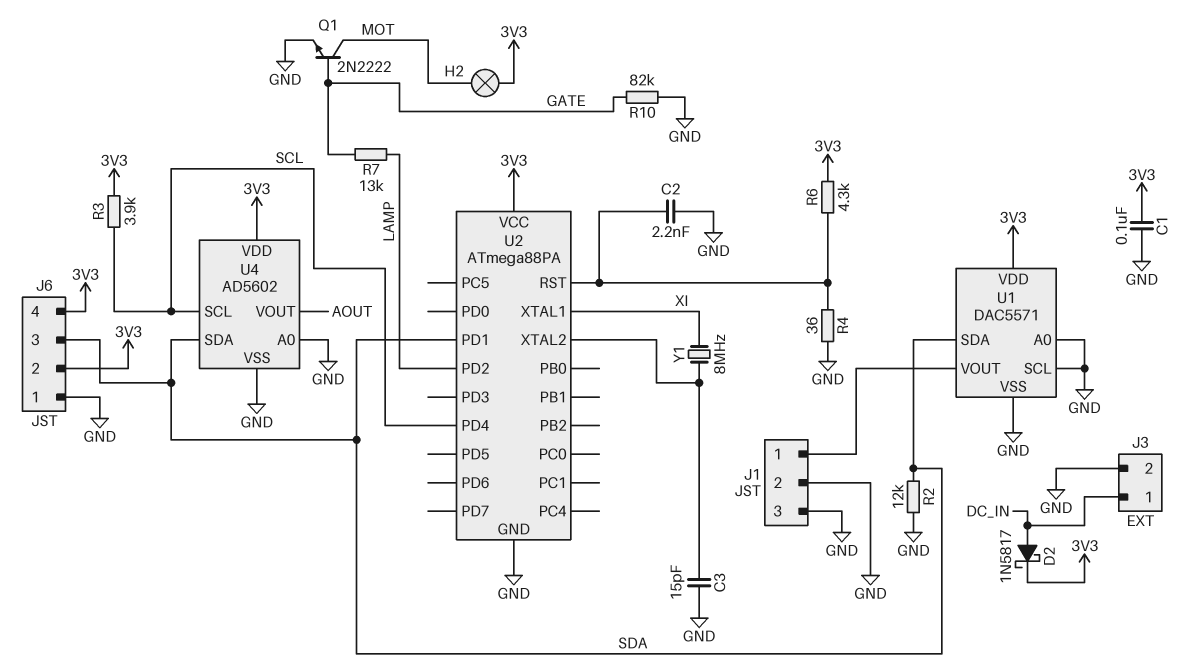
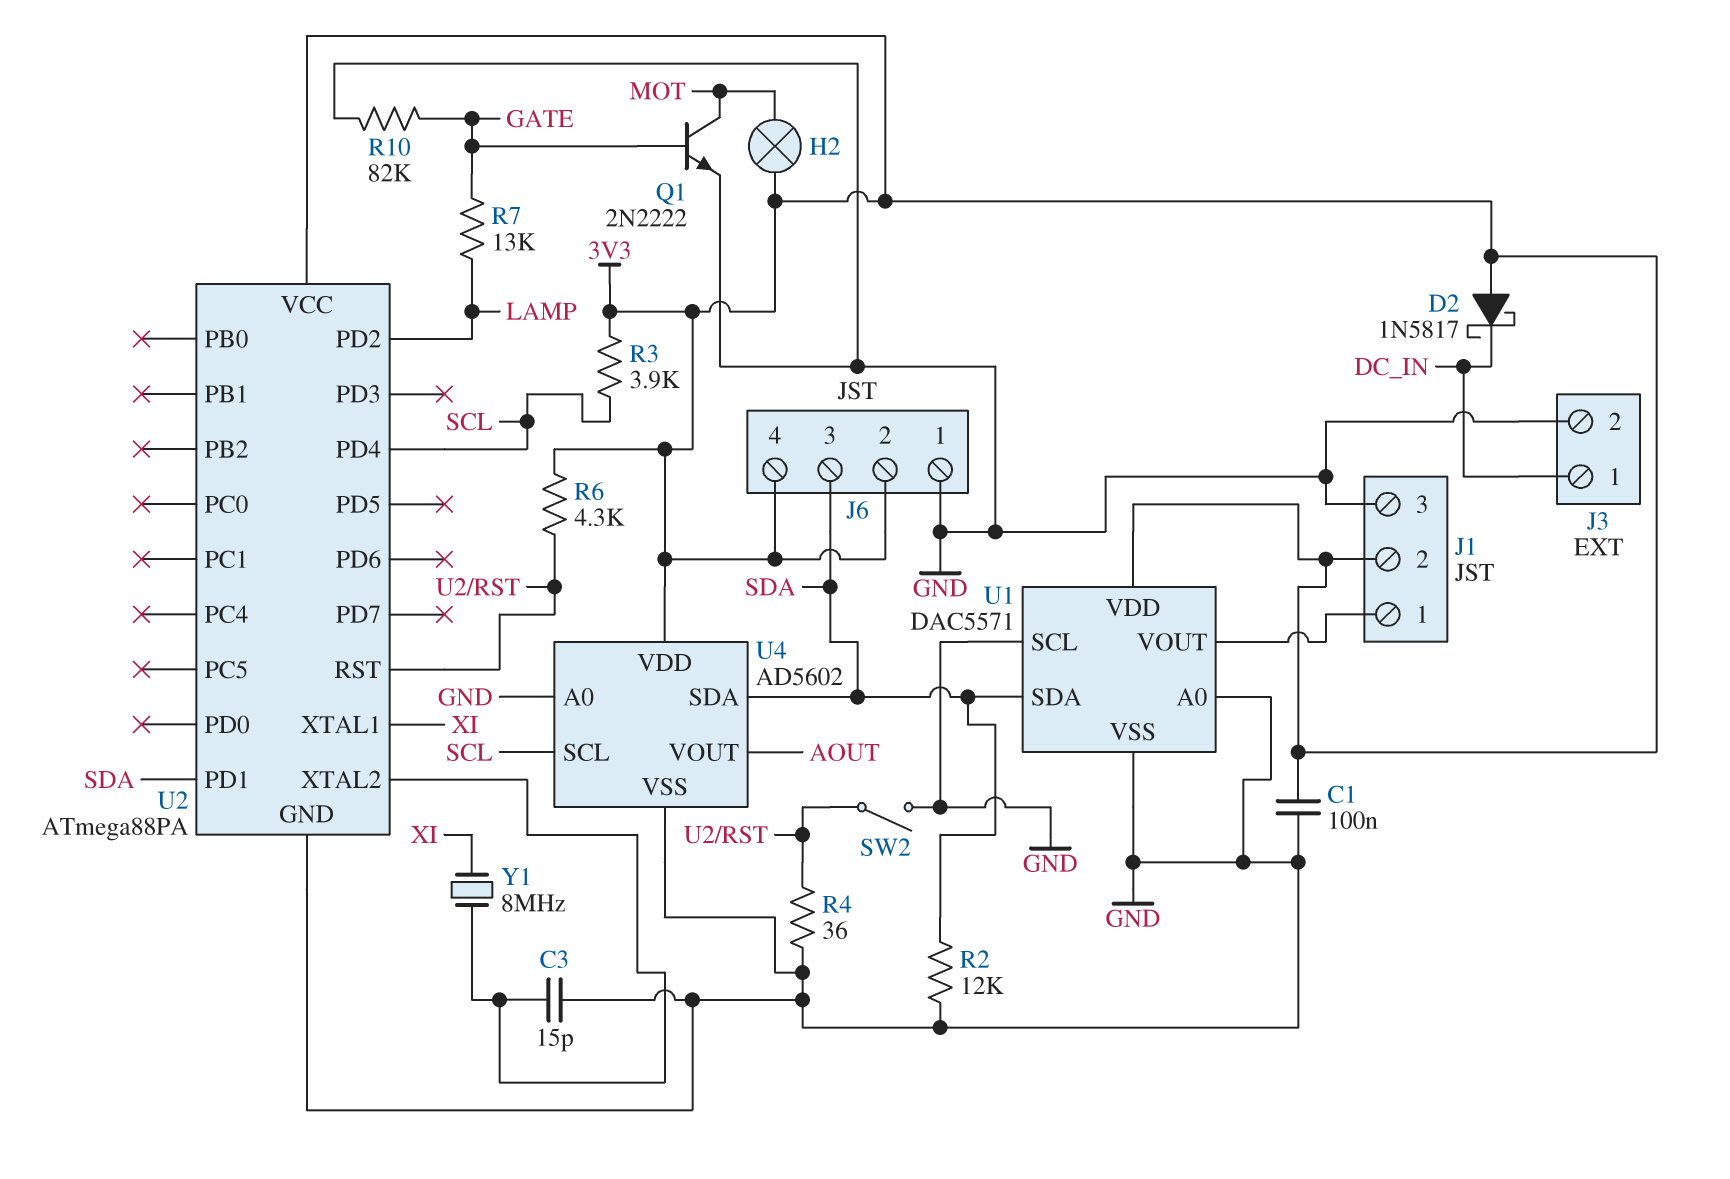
C2: 2.2nF (GND, U2/RST) -> none
D2: schottky 1N5817 (A DC_IN, K 3V3) -> schottky 1N5817 (A 3V3, K DC_IN)
J1 pin 2: GND -> 3V3
SW2: none -> switch (GND, U2/RST)

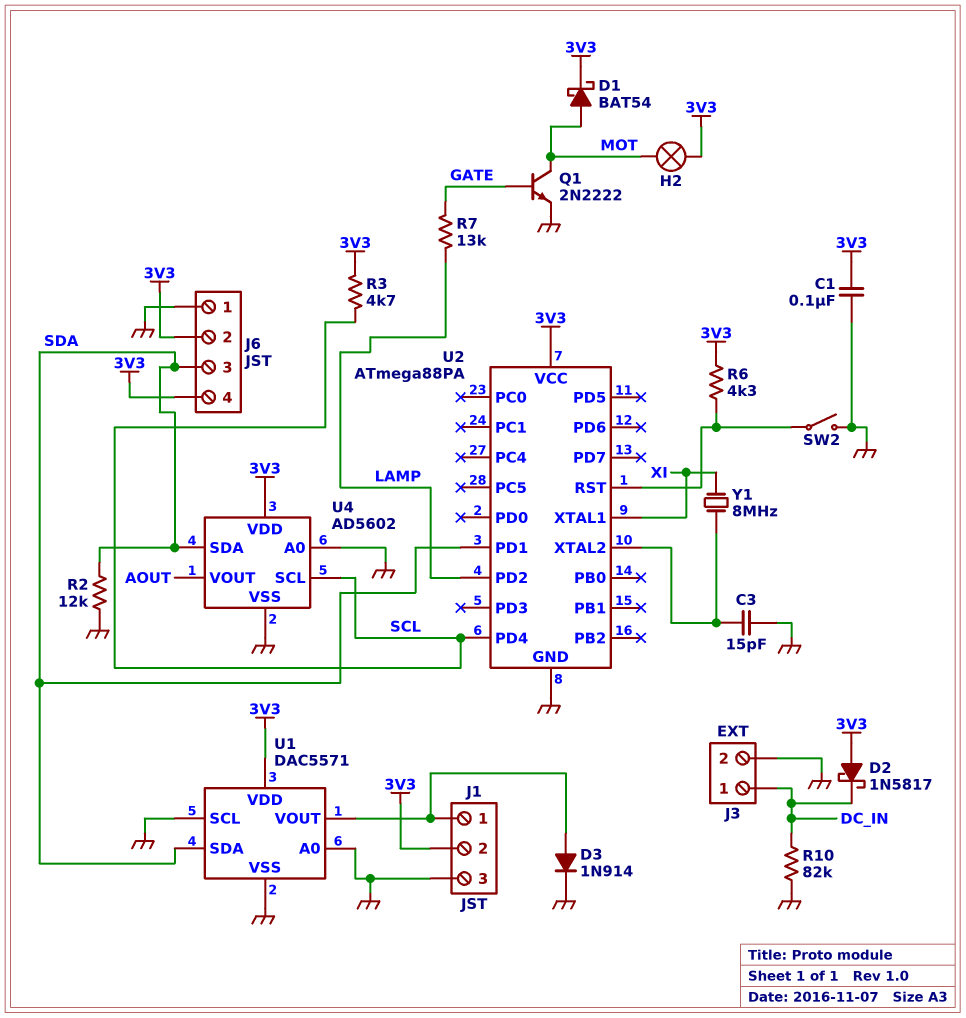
D1: none -> schottky BAT54 (A MOT, K 3V3)
D3: none -> diode 1N914 (A J1/1, K GND)
R3: 3.9k (3V3, SCL) -> 4.7k (3V3, SCL)
R4: 36 (GND, U2/RST) -> none
R10: 82k (GATE, GND) -> 82k (DC_IN, GND)

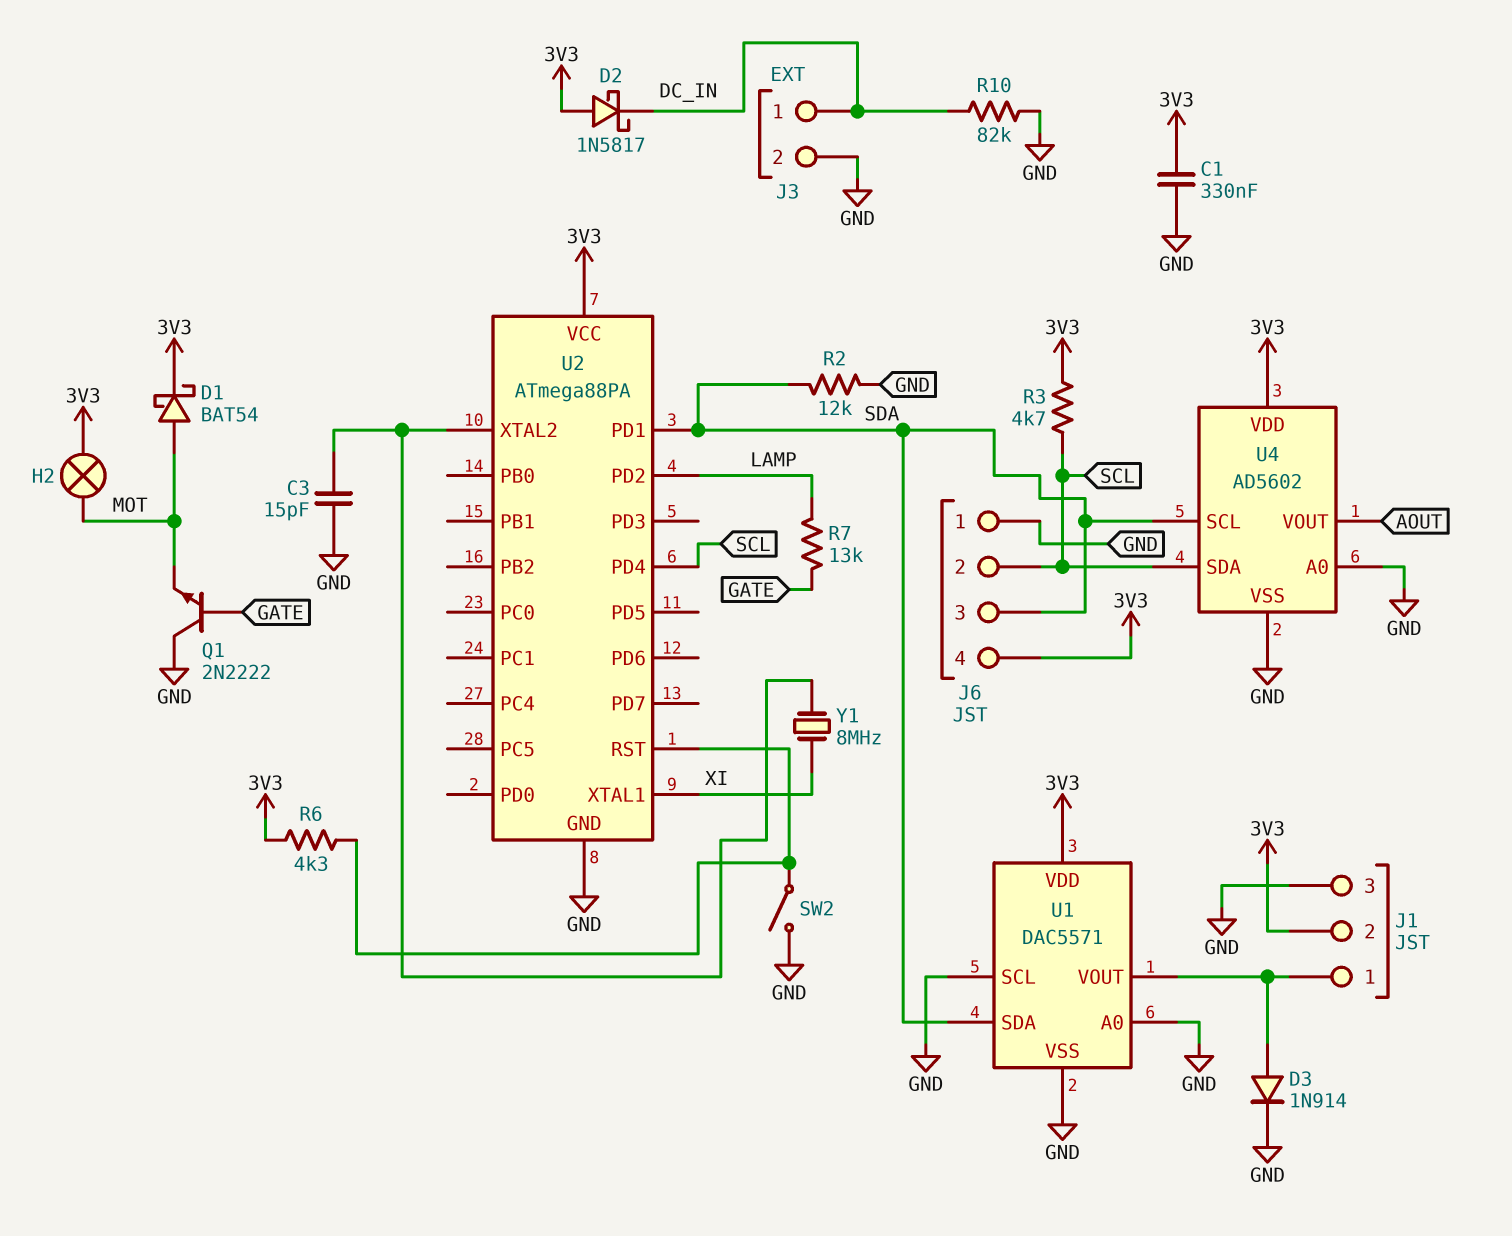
C1: 100nF (3V3, GND) -> 330nF (3V3, GND)
J6 pin 2: 3V3 -> SCL
Q1: NPN 2N2222 (B GATE, C MOT, E GND) -> NPN 2N2222 (B GATE, C GND, E MOT)
U4 pin SCL: SCL -> SDA
U4 pin SDA: SDA -> SCL

